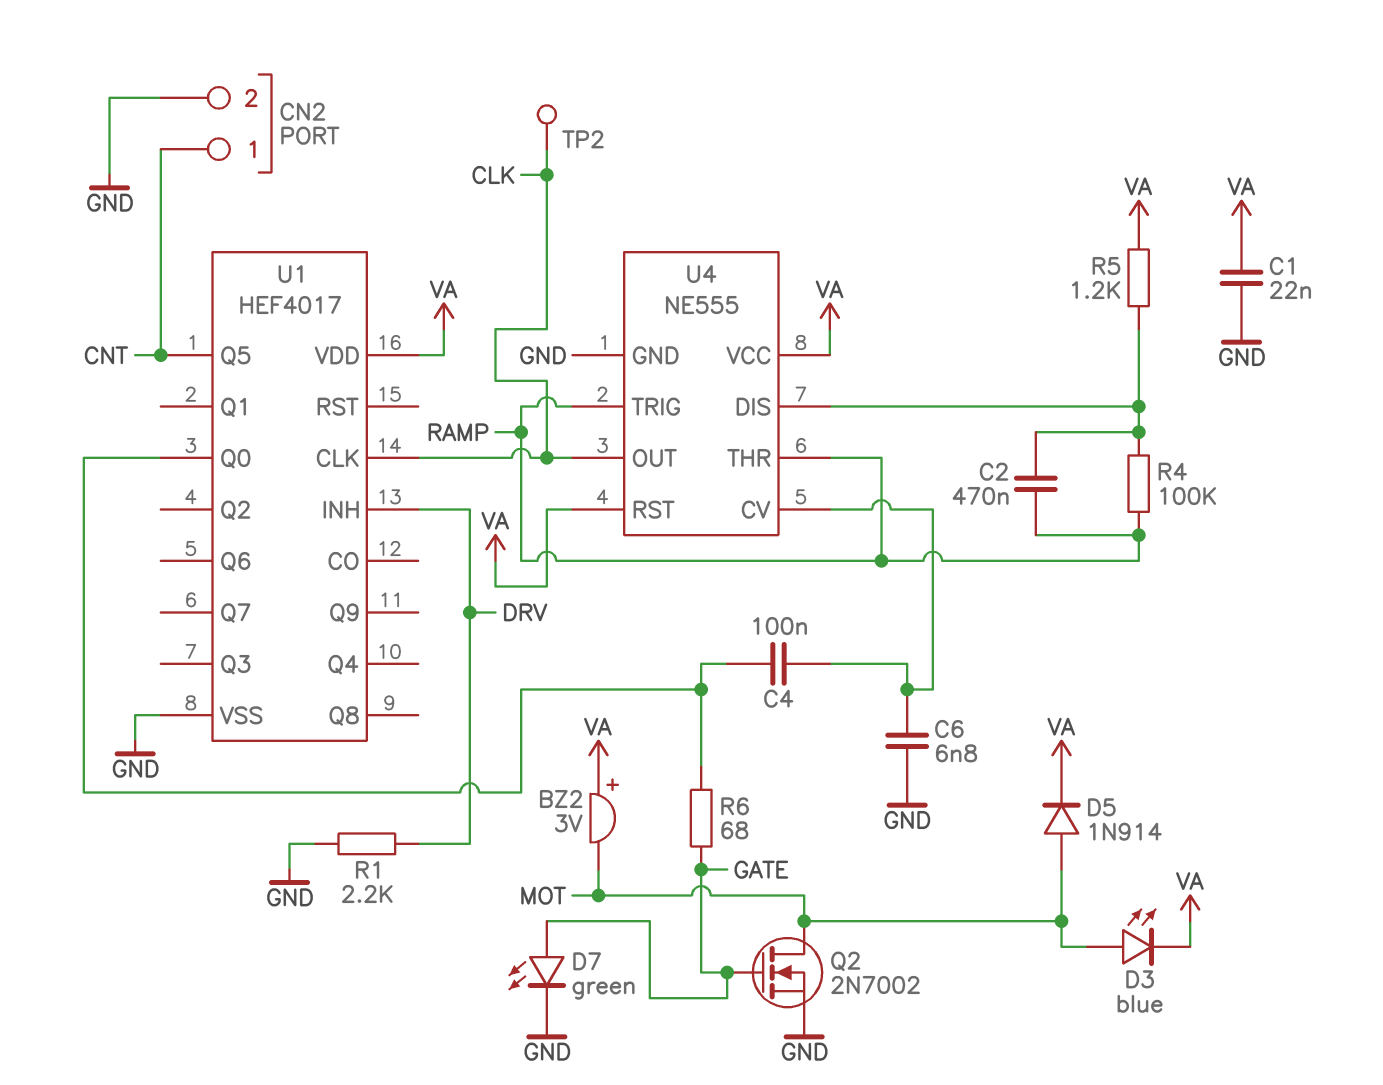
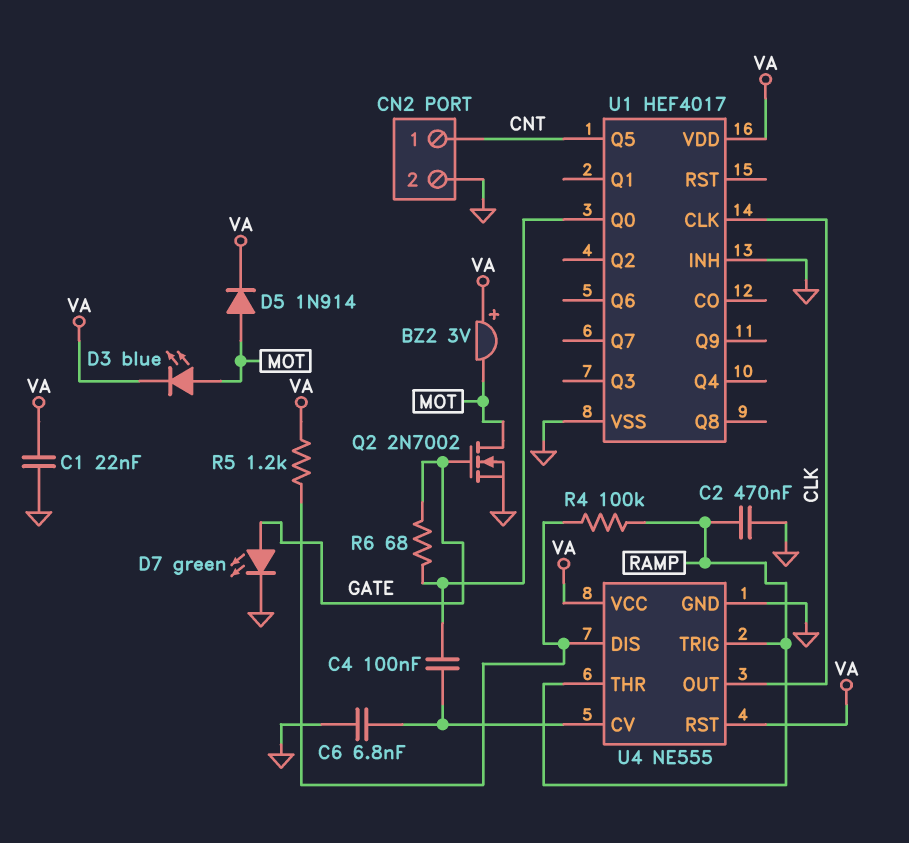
C2: 470nF (RAMP, U4/DIS) -> 470nF (GND, RAMP)
R1: 2.2k (DRV, GND) -> none
TP2: test point (CLK) -> none
U1 pin INH: DRV -> GND

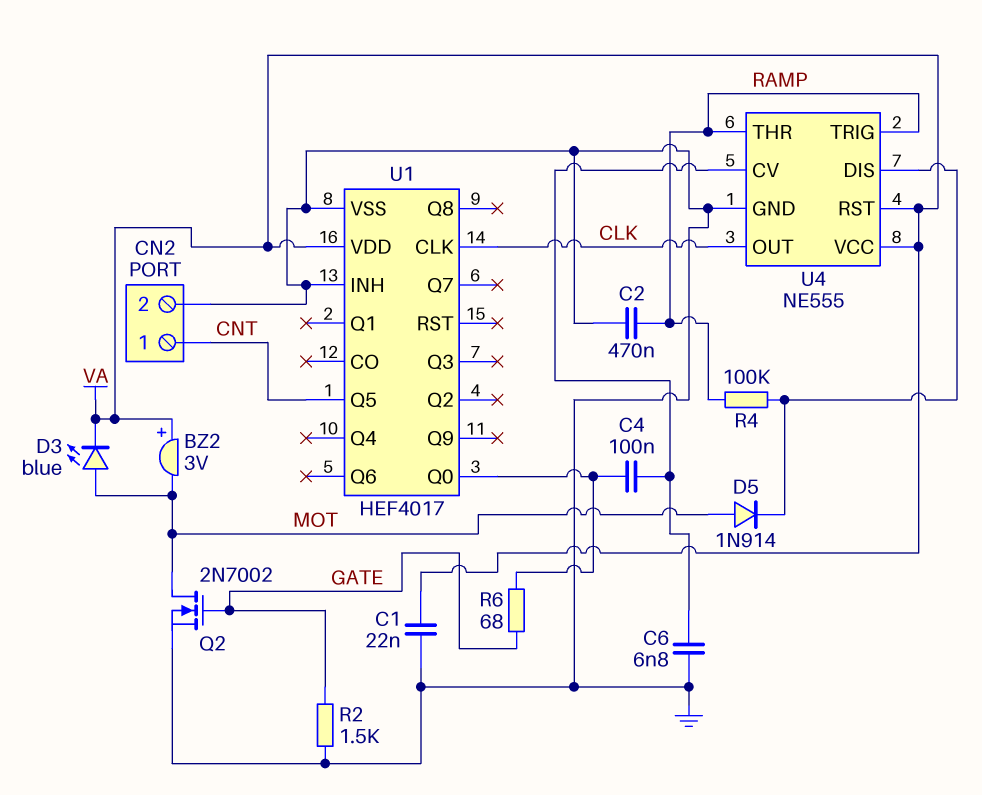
D5: diode 1N914 (A MOT, K VA) -> diode 1N914 (A MOT, K U4/DIS)
D7: LED green (A GATE, K GND) -> none
R2: none -> 1.5k (GATE, GND)
R5: 1.2k (U4/DIS, VA) -> none

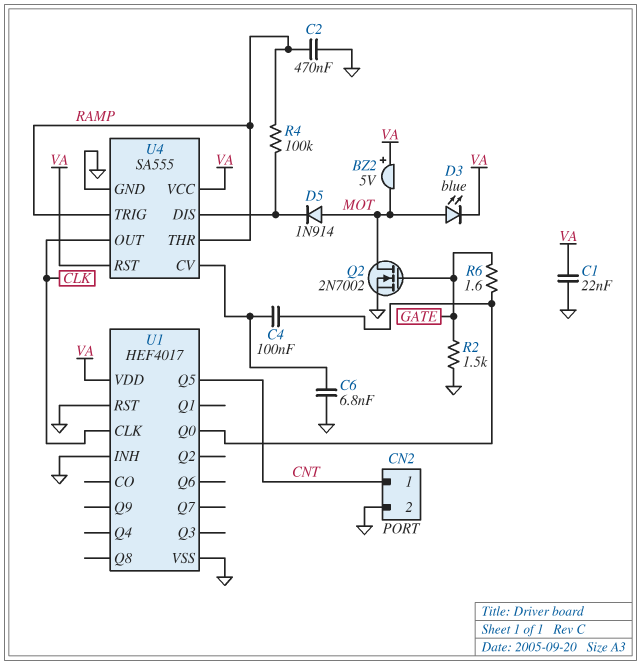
BZ2: buzzer 3V (plus VA, minus MOT) -> buzzer 5V (plus VA, minus MOT)
R6: 68 (GATE, U1/Q0) -> 1.6 (GATE, U1/Q0)
U1 pin RST: none -> GND
U4: NE555 -> SA555

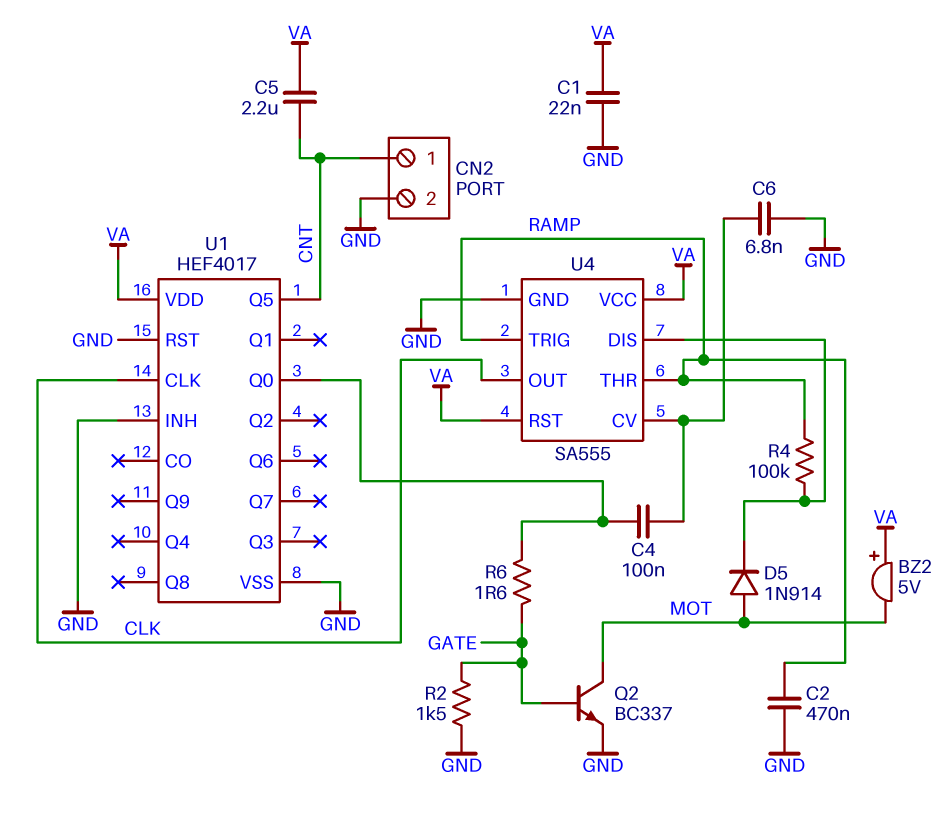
C5: none -> 2.2uF (CNT, VA)
D3: LED blue (A MOT, K VA) -> none
Q2: NMOS 2N7002 (G GATE, D MOT, S GND) -> NPN BC337 (B GATE, C MOT, E GND)

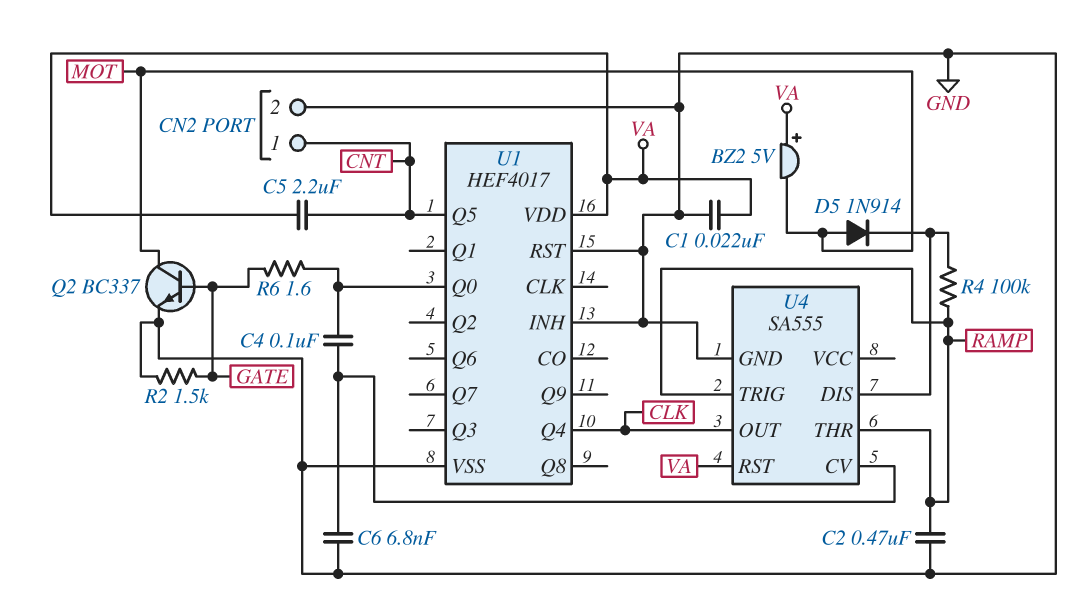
U1 pin CLK: CLK -> none
U1 pin Q4: none -> CLK
U4 pin VCC: VA -> none

